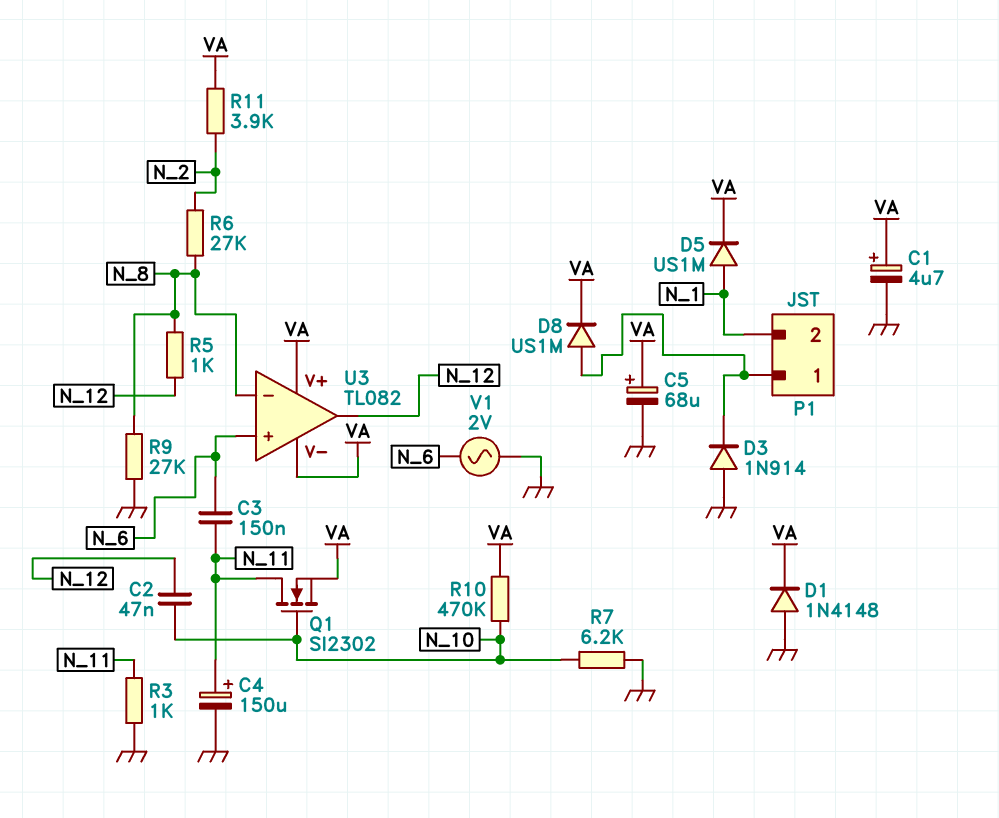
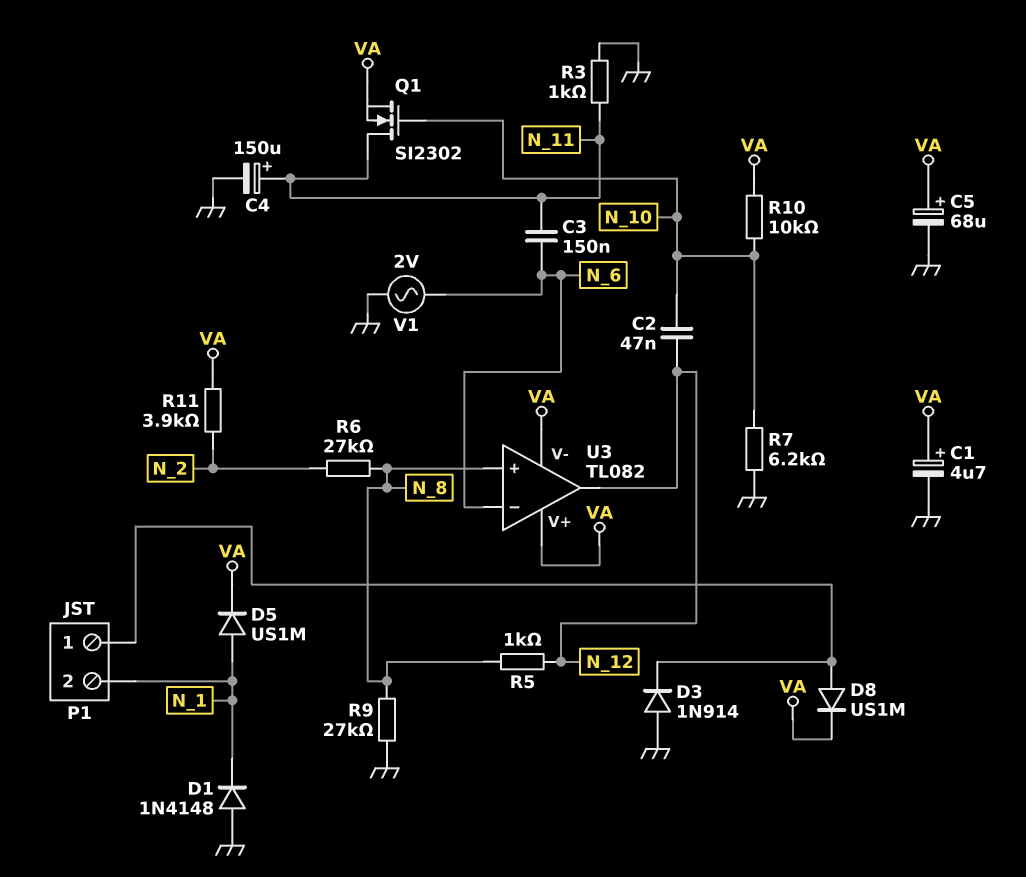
D1: diode 1N4148 (A GND, K VA) -> diode 1N4148 (A GND, K N_1)
R10: 470k (N_10, VA) -> 10k (N_10, VA)
U3 pin in+: N_6 -> N_8
U3 pin in-: N_8 -> N_6

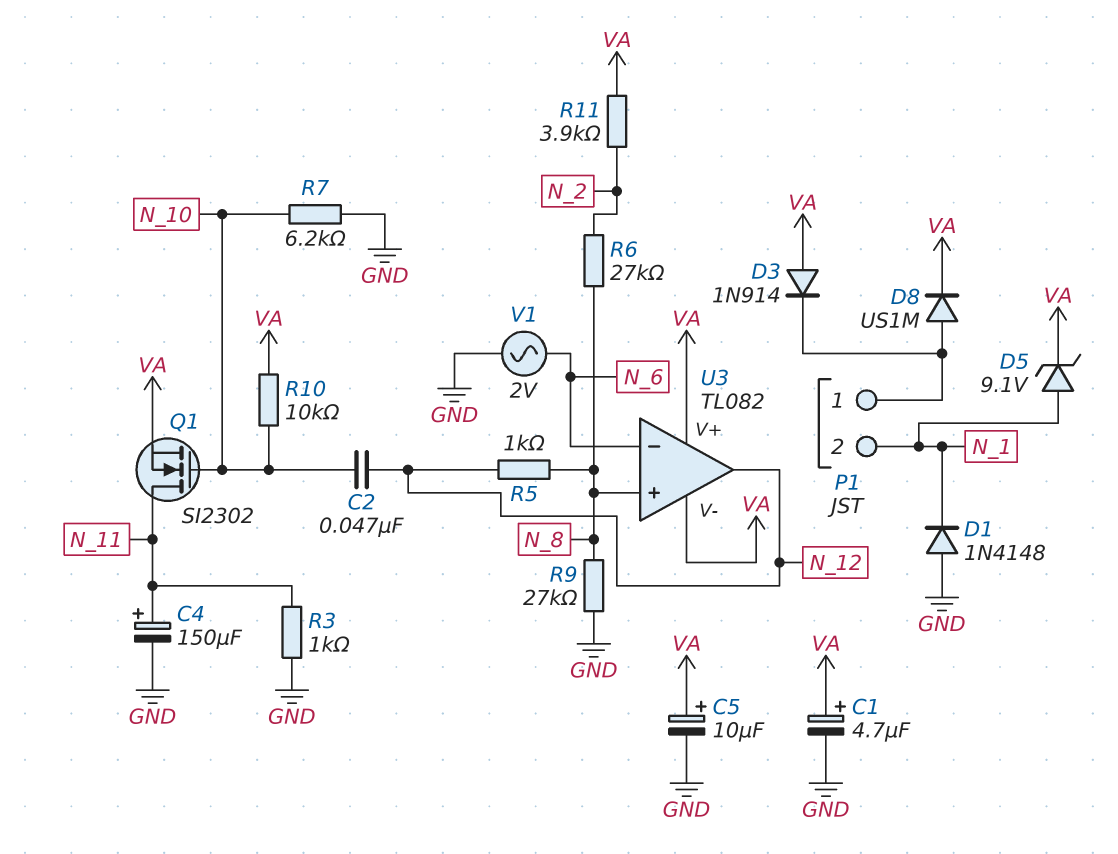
C3: 150nF (N_6, N_11) -> none
C5: 68uF (plus VA, minus GND) -> 10uF (plus VA, minus GND)
D3: diode 1N914 (A GND, K P1/1) -> diode 1N914 (A VA, K P1/1)
D5: diode US1M (A N_1, K VA) -> zener 9.1V (A N_1, K VA)

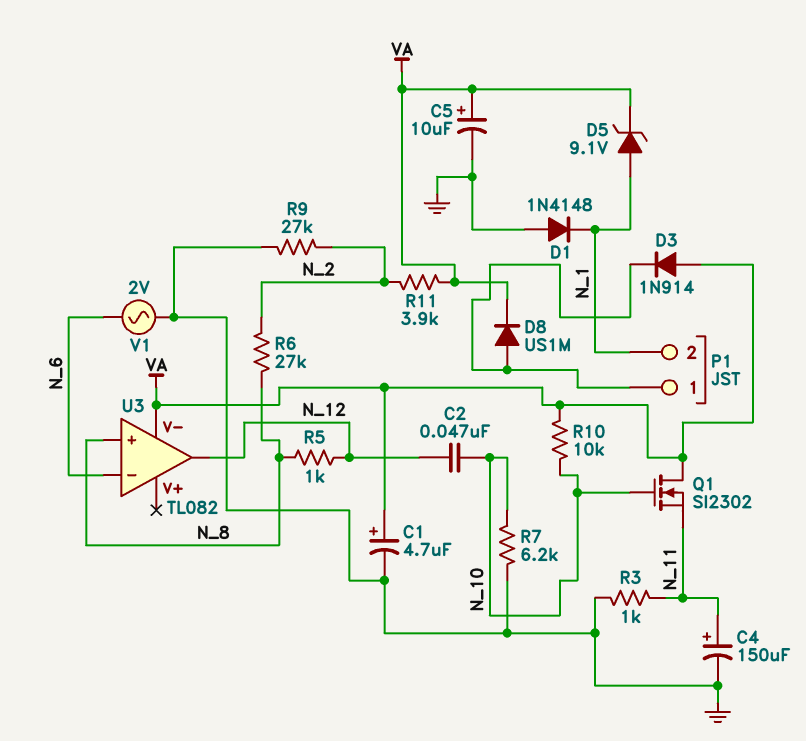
Q1: NMOS SI2302 (G N_10, D N_11, S VA) -> NMOS SI2302 (G N_10, D VA, S N_11)
R9: 27k (GND, N_8) -> 27k (GND, N_2)
U3 pin V+: VA -> none

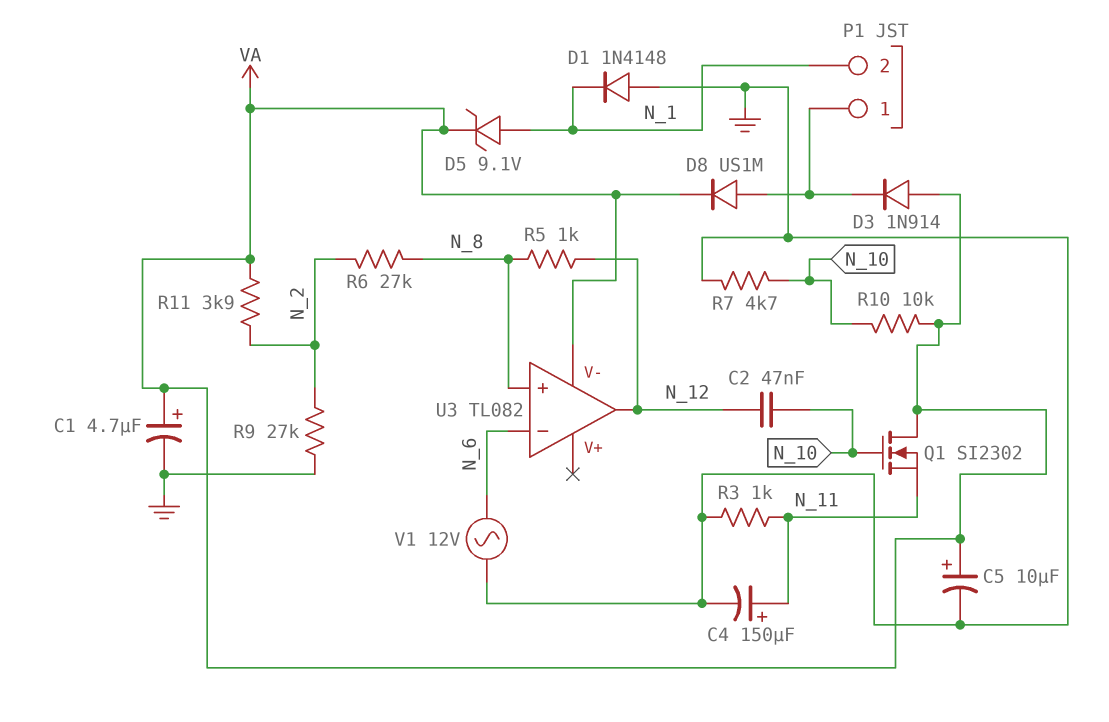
R7: 6.2k (GND, N_10) -> 4.7k (GND, N_10)
V1: AC 2V (GND, N_6) -> AC 12V (GND, N_6)

